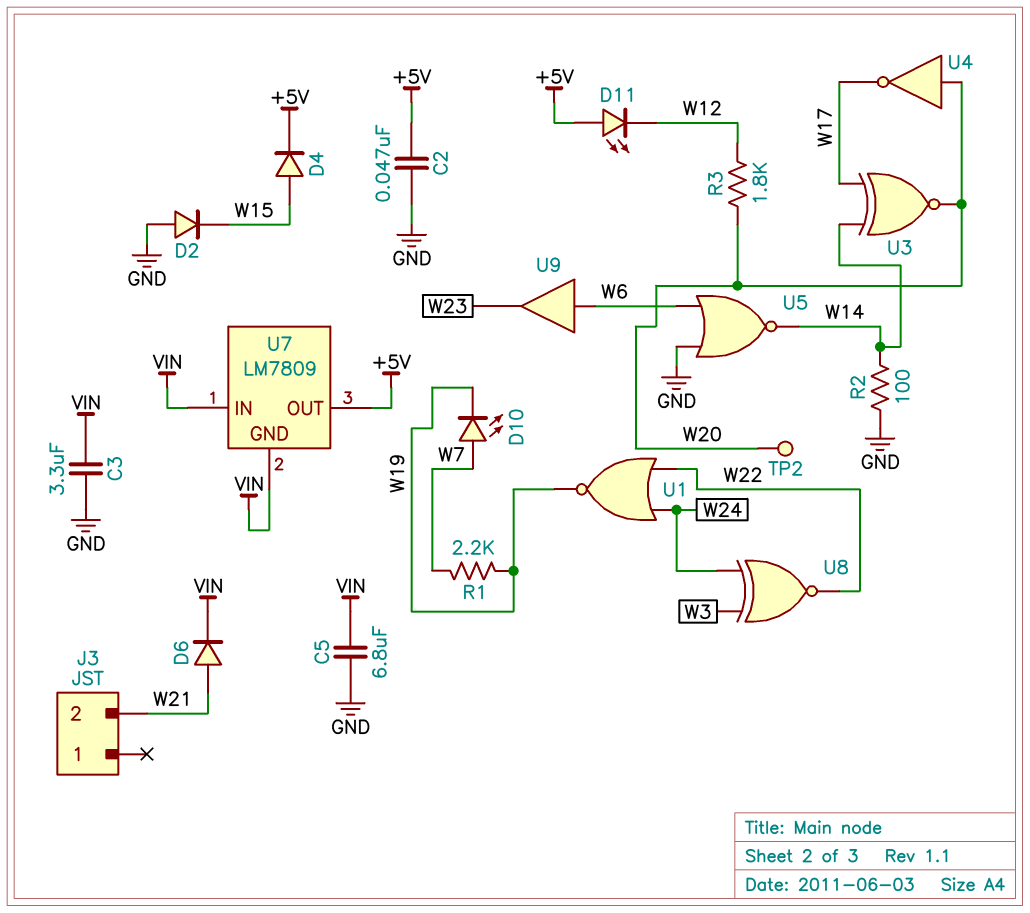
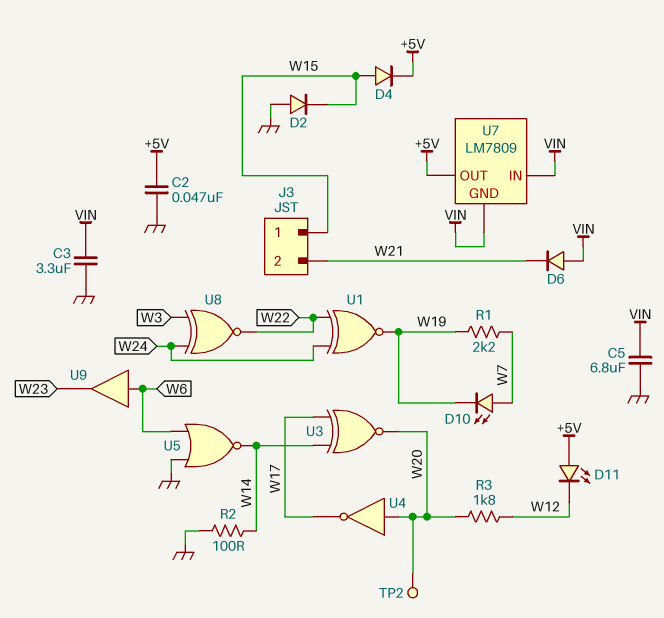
D6: diode (A W21, K VIN) -> diode (A VIN, K W21)
J3 pin 1: none -> W15
U1: NOR (in W22, in W24, out W19) -> XNOR (in W22, in W24, out W19)

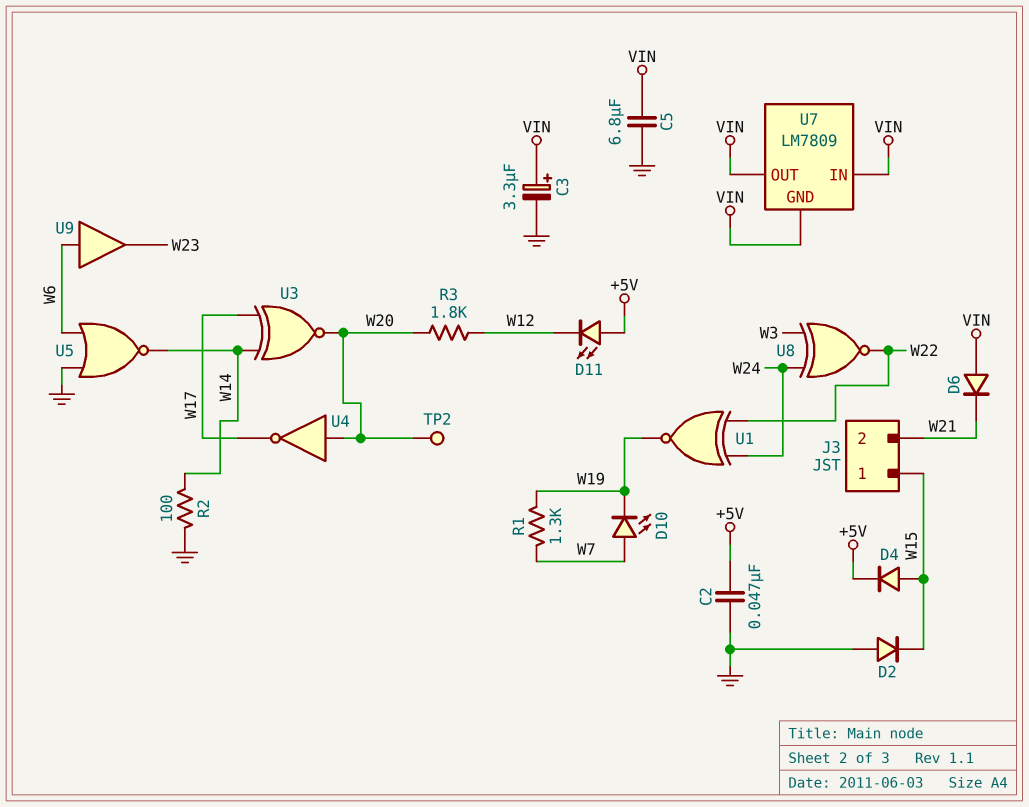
C3: 3.3uF (GND, VIN) -> 3.3uF (plus VIN, minus GND)
R1: 2.2k (W7, W19) -> 1.3k (W7, W19)
U7 pin OUT: +5V -> VIN

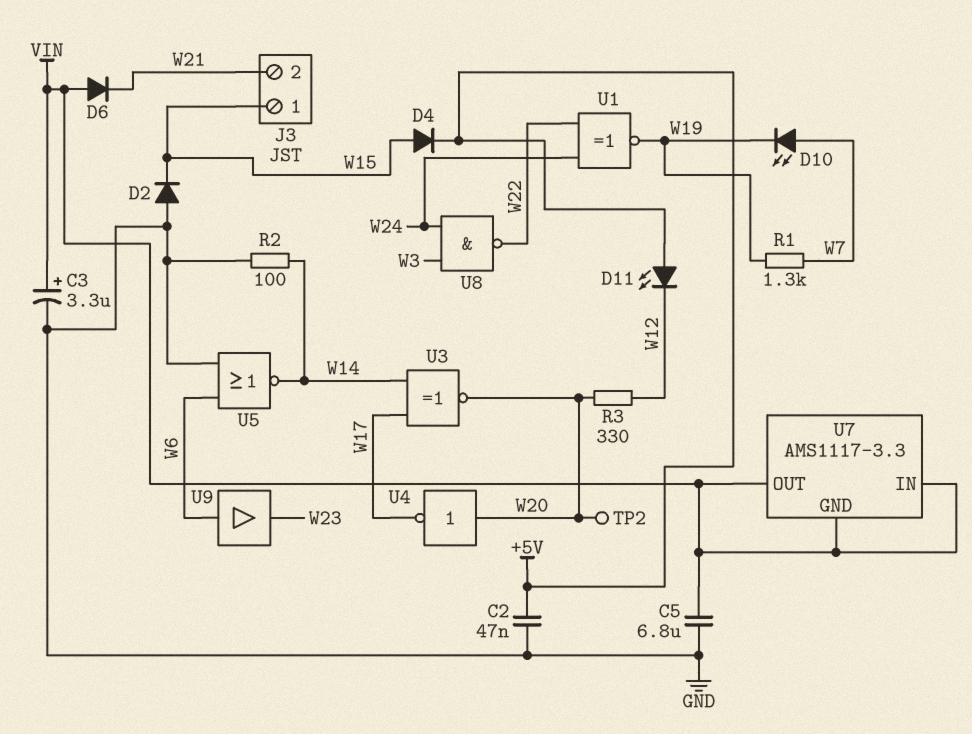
R3: 1.8k (W12, W20) -> 330 (W12, W20)
U7: LM7809 -> AMS1117-3.3
U8: XNOR (in W3, in W24, out W22) -> NAND (in W3, in W24, out W22)

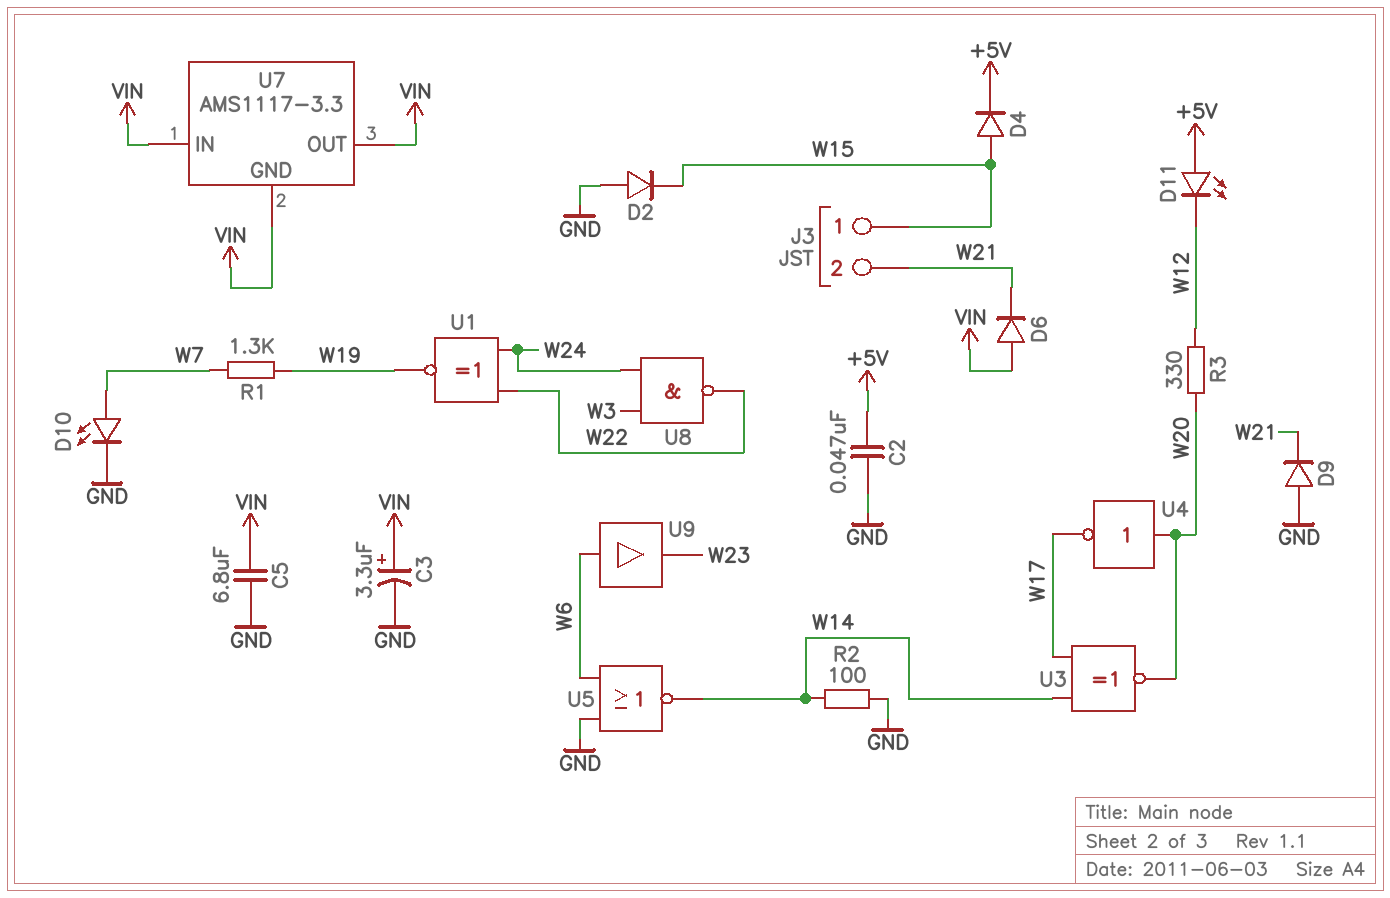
D9: none -> diode (A GND, K W21)
D10: LED (A W7, K W19) -> LED (A W7, K GND)
TP2: test point (W20) -> none

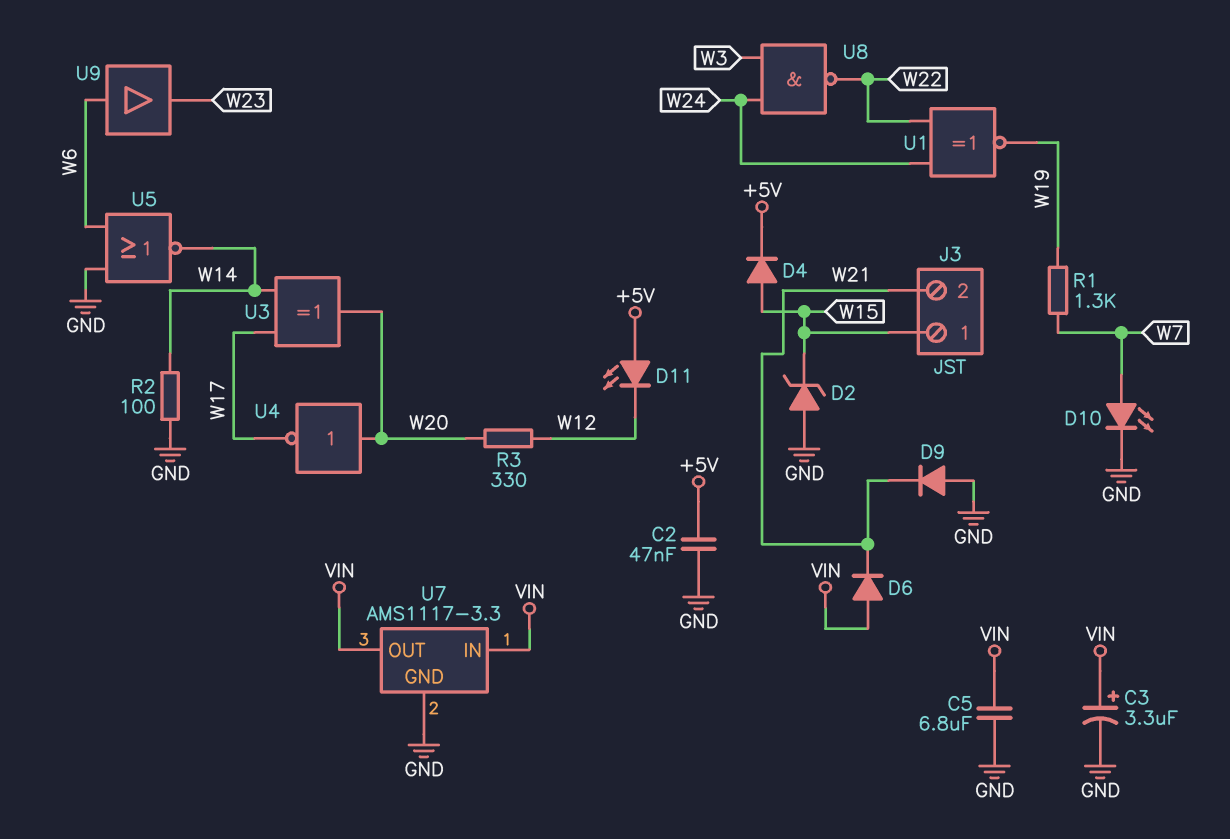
D2: diode (A GND, K W15) -> zener (A GND, K W15)
U3: XNOR (in W14, in W17, out W20) -> XOR (in W14, in W17, out W20)
U7 pin GND: VIN -> GND

